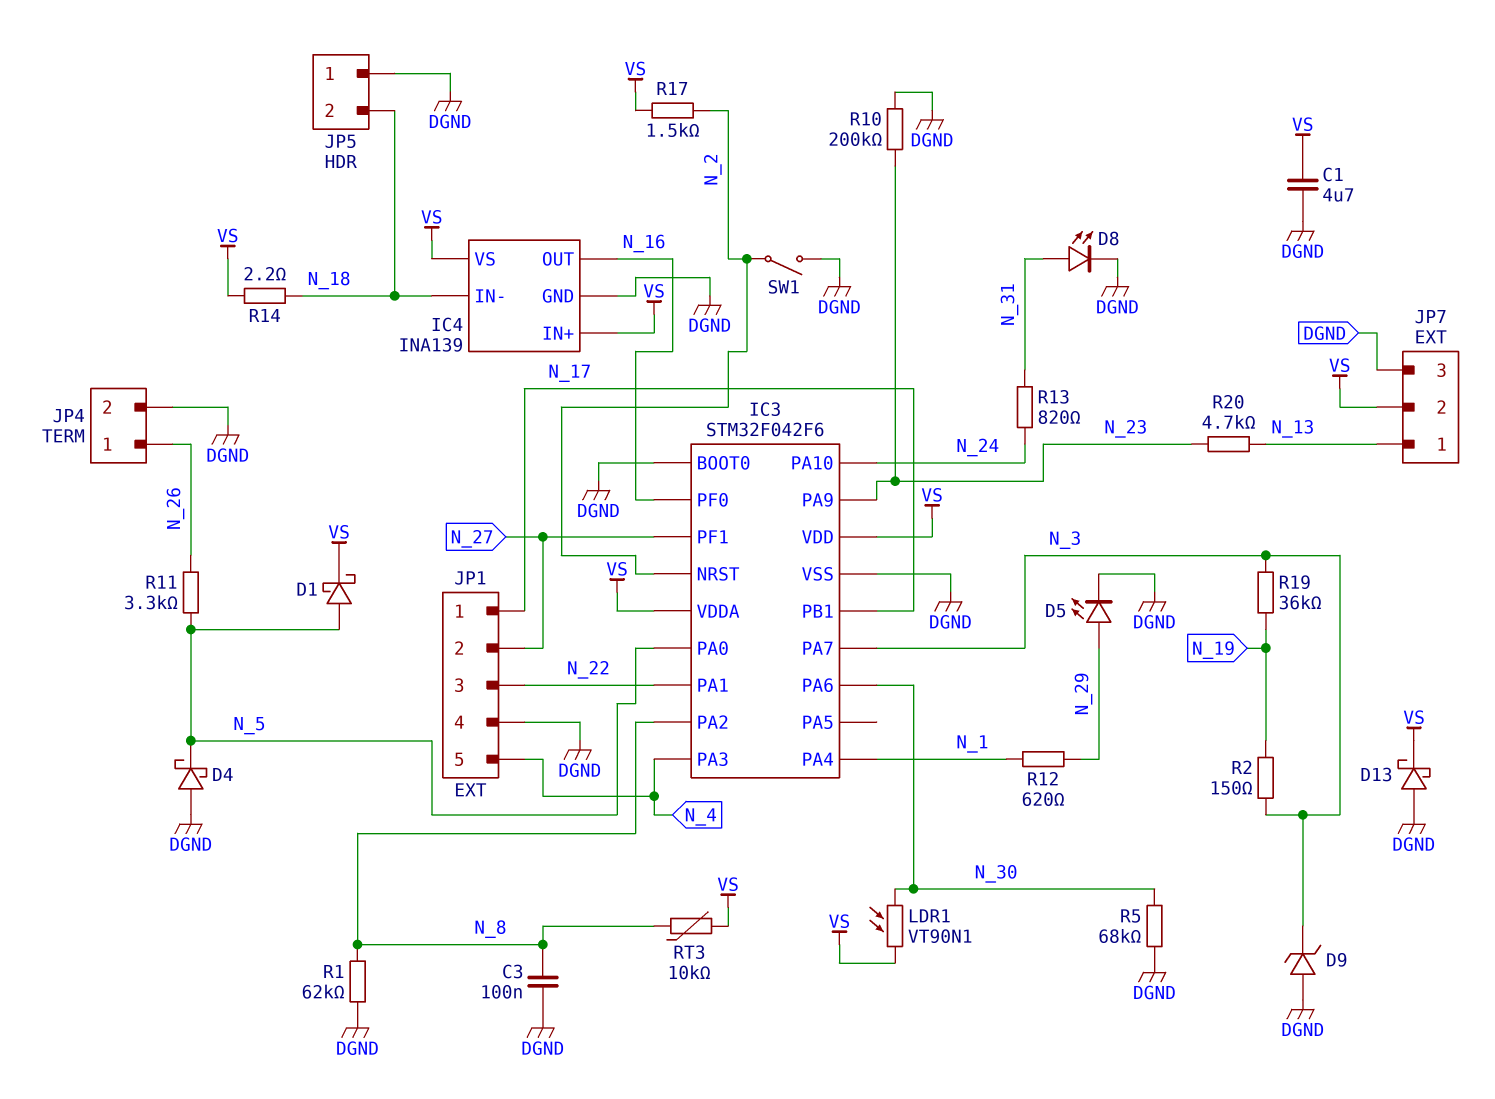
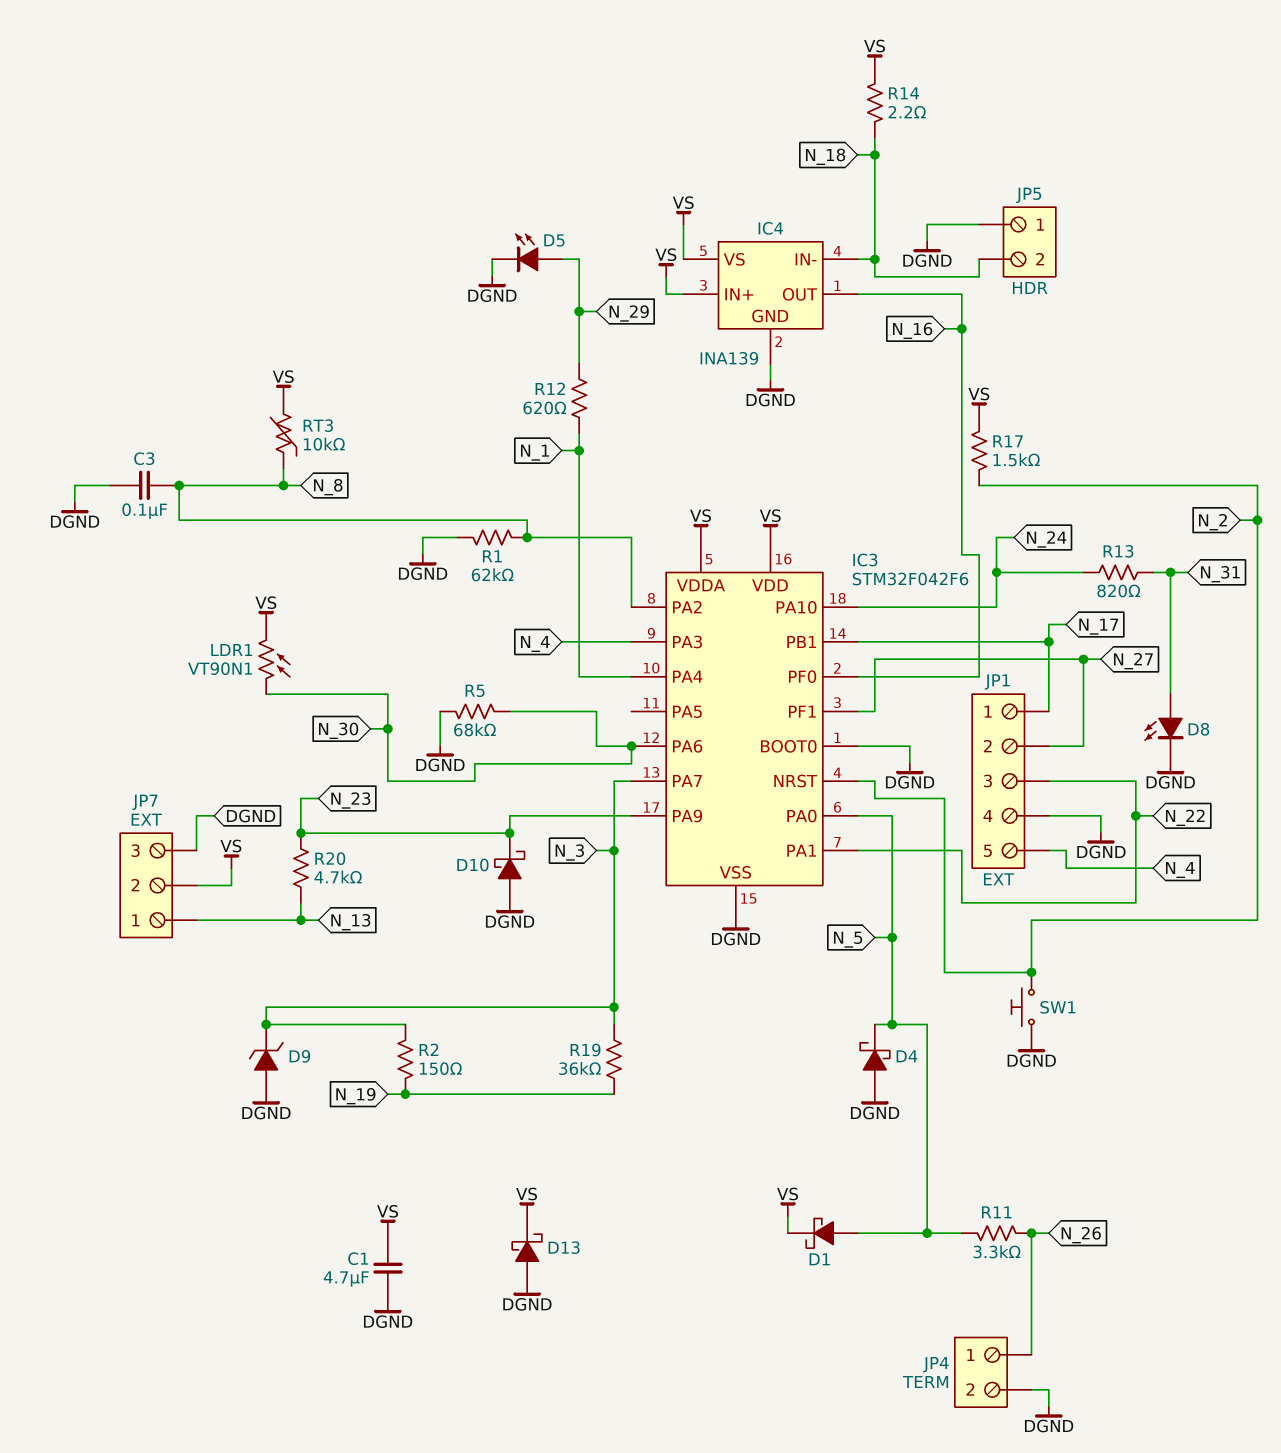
D10: none -> schottky (A DGND, K N_23)
R10: 200k (DGND, N_23) -> none
SW1: switch (DGND, N_2) -> button (DGND, N_2)

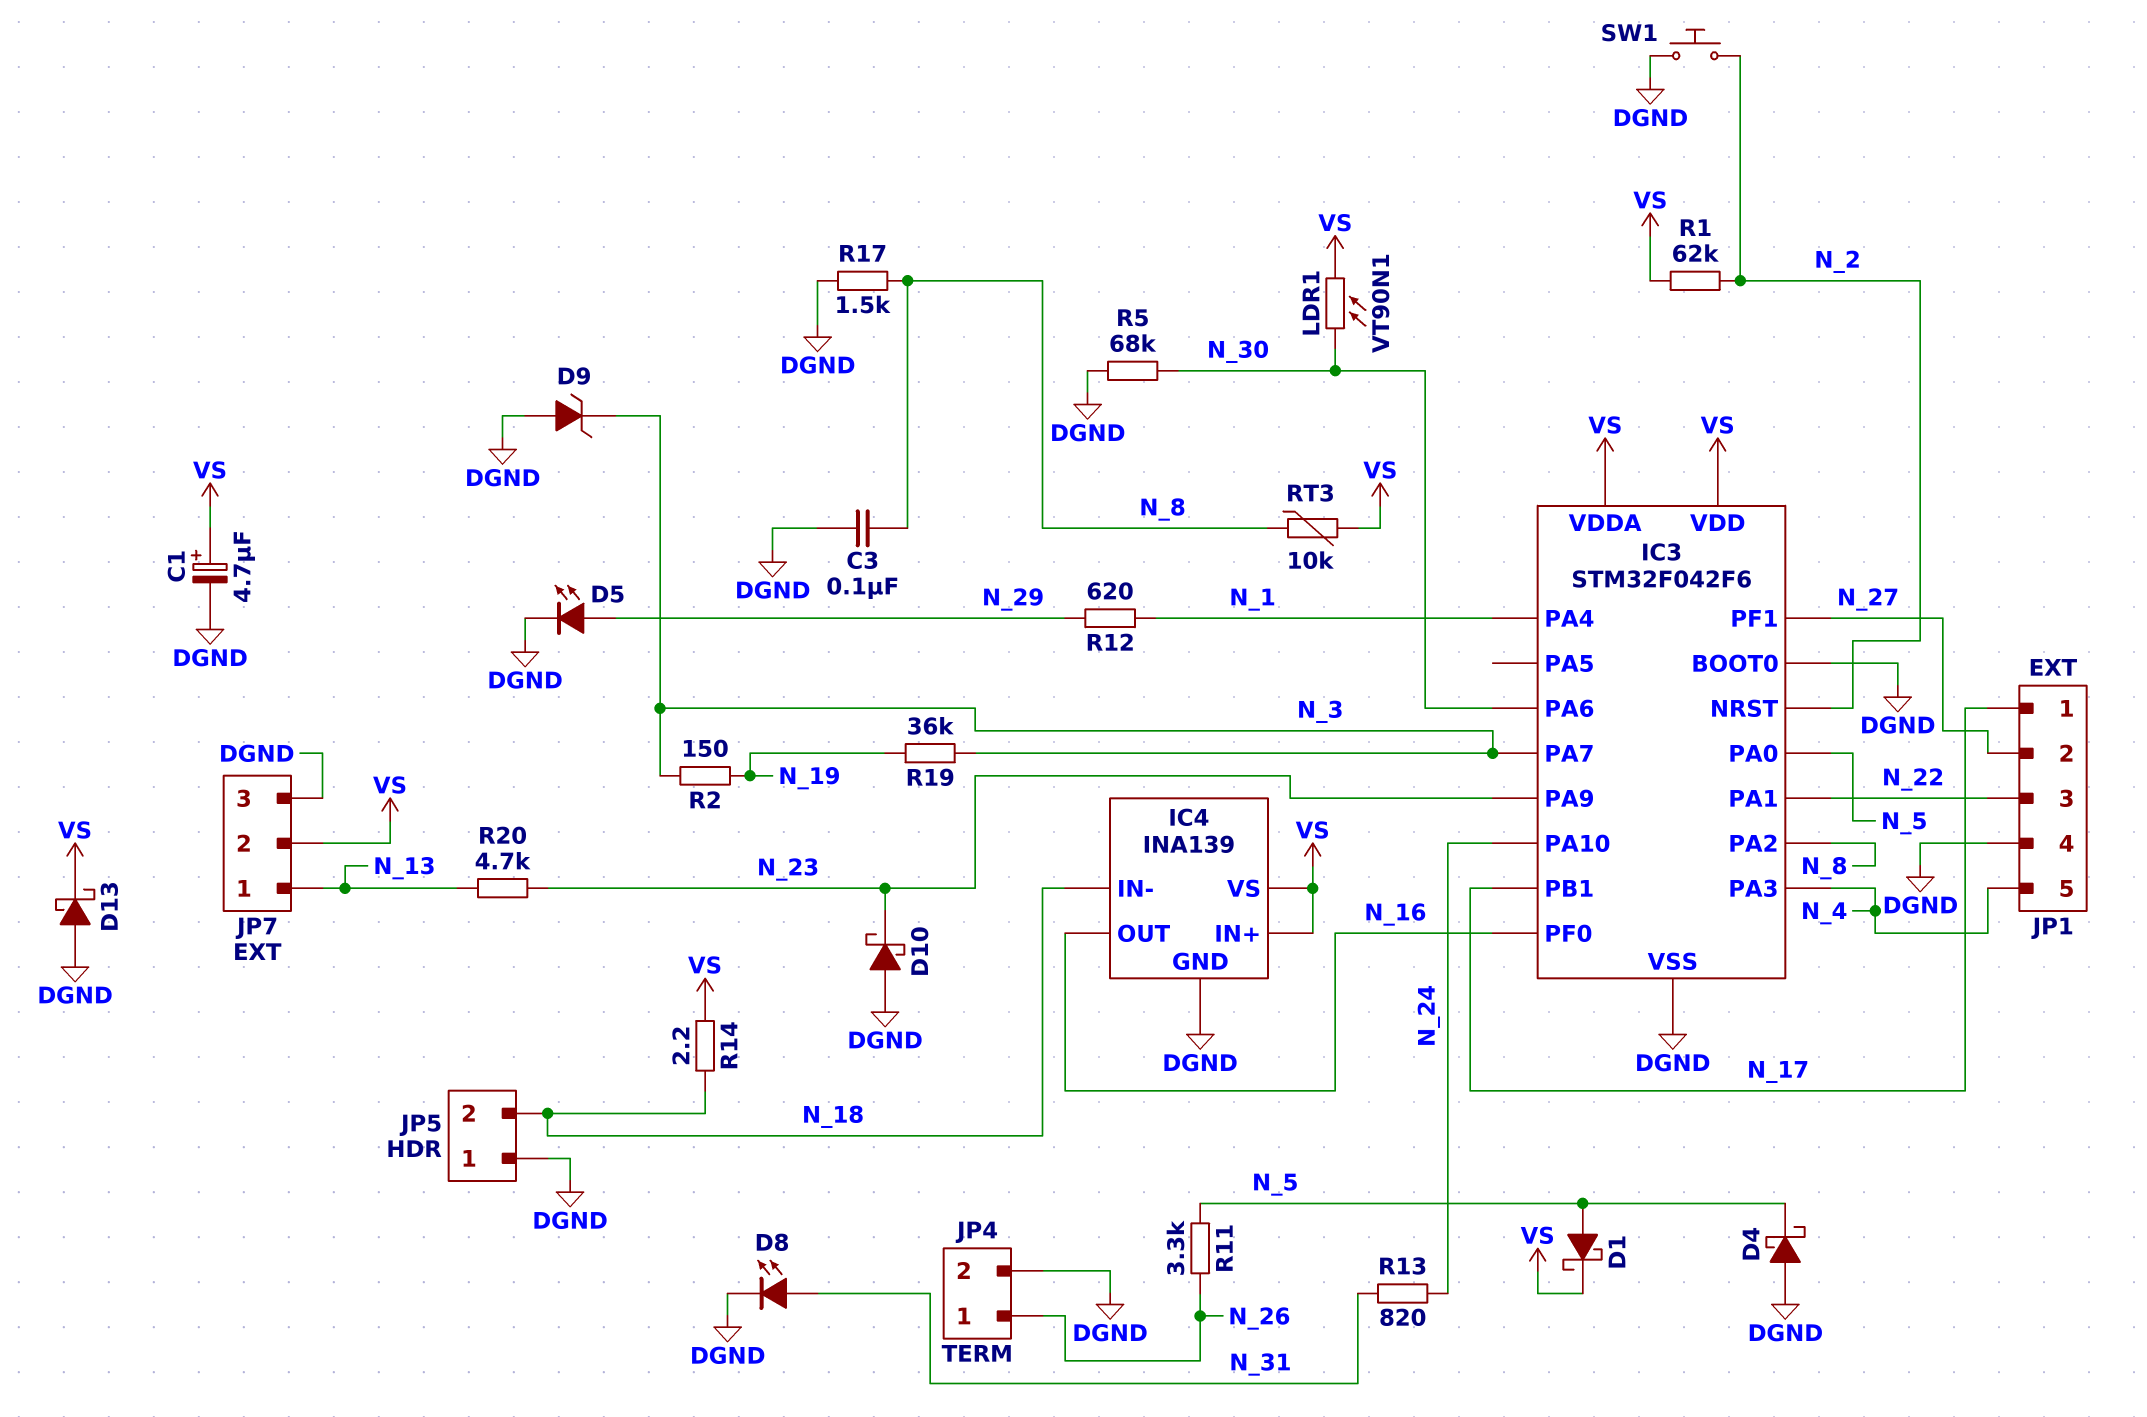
C1: 4.7uF (DGND, VS) -> 4.7uF (plus VS, minus DGND)
R1: 62k (DGND, N_8) -> 62k (N_2, VS)
R17: 1.5k (N_2, VS) -> 1.5k (DGND, N_8)

